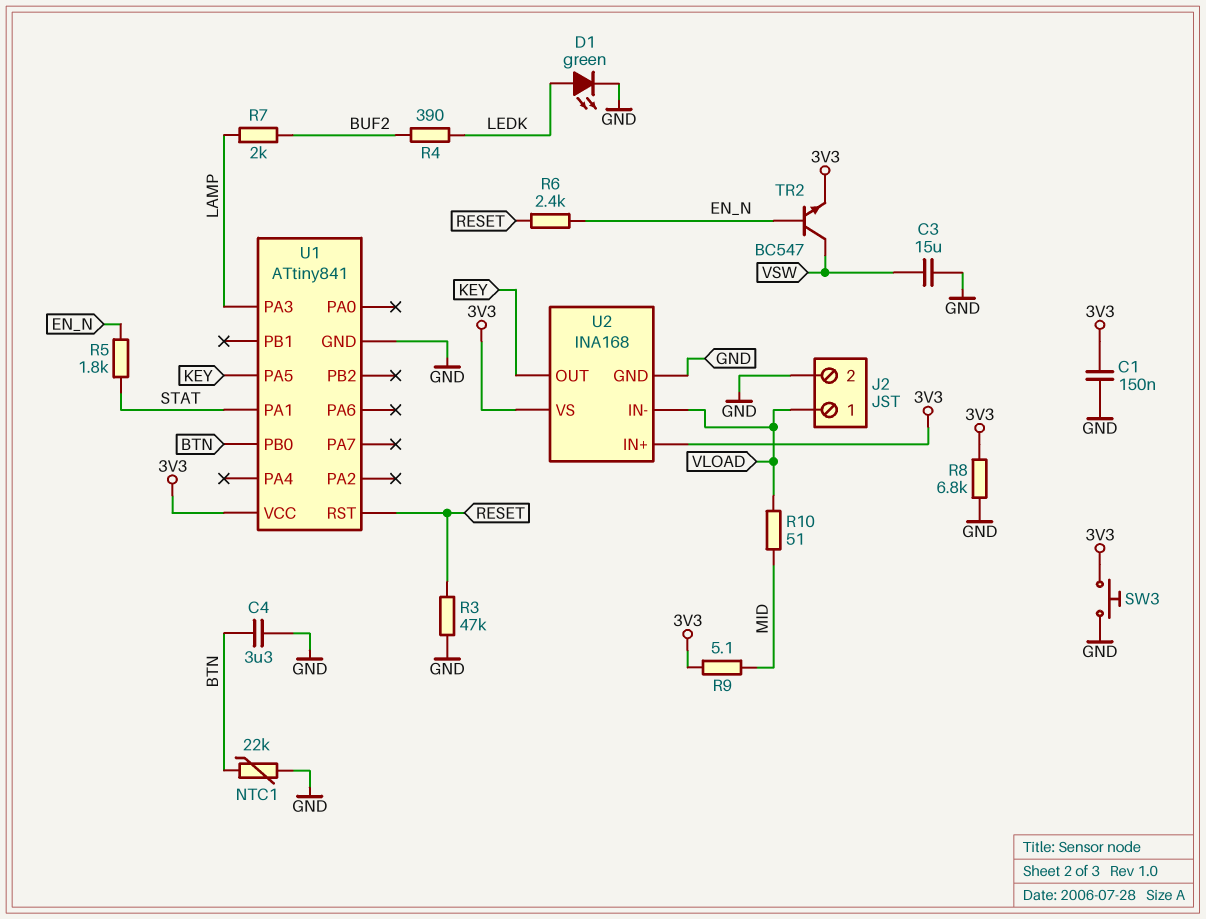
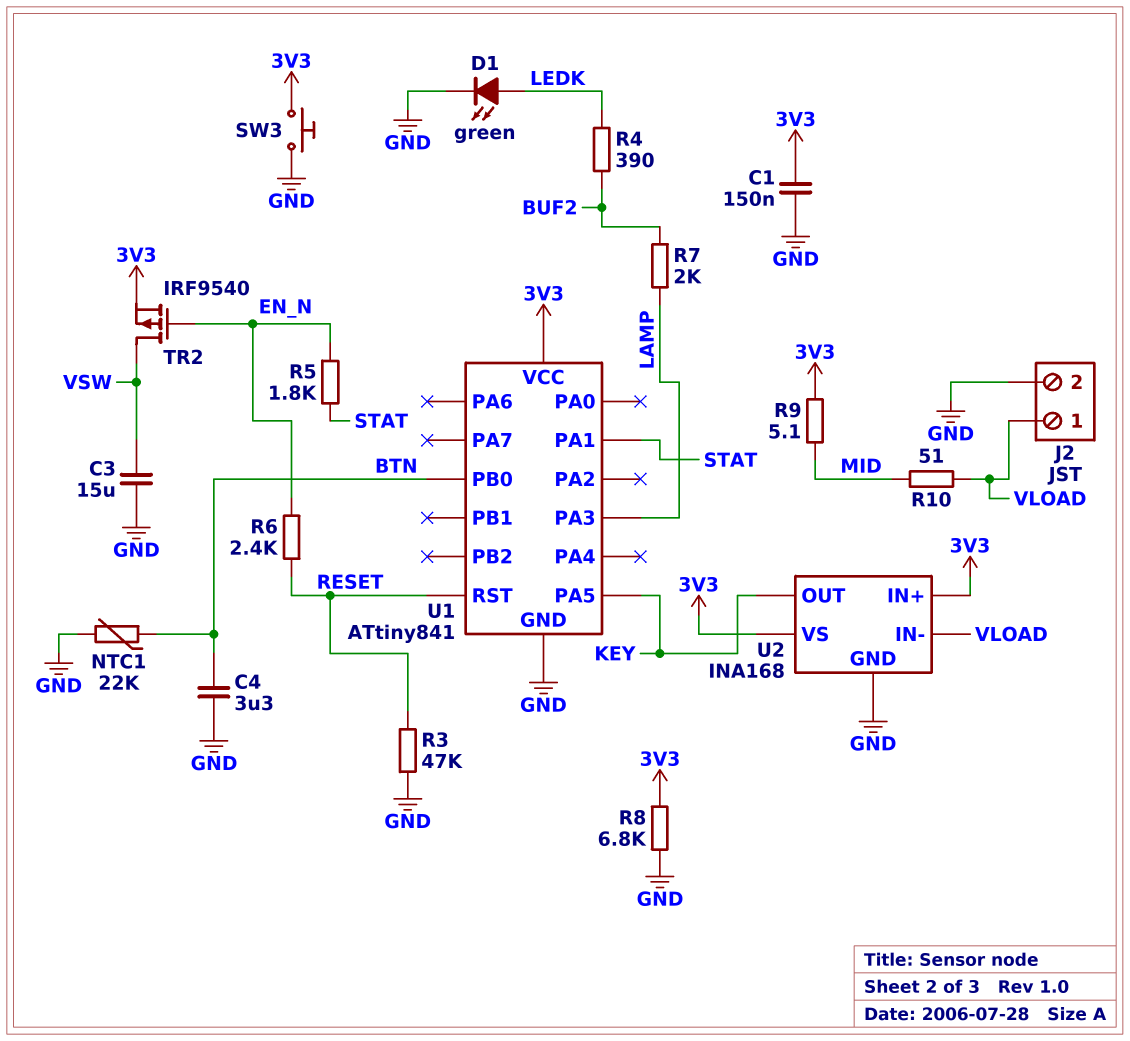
TR2: NPN BC547 (B EN_N, C VSW, E 3V3) -> PMOS IRF9540 (G EN_N, D VSW, S 3V3)

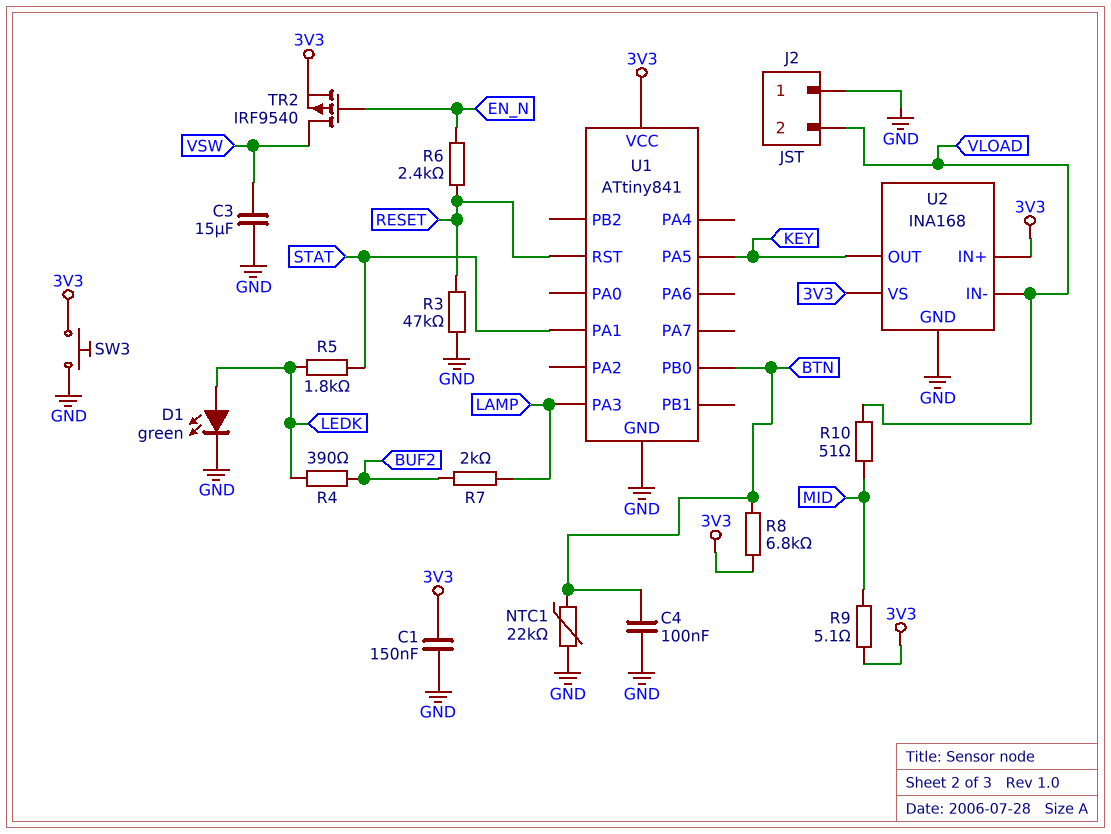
C4: 3.3uF (BTN, GND) -> 100nF (BTN, GND)
J2 pin 1: VLOAD -> GND
J2 pin 2: GND -> VLOAD
R5: 1.8k (EN_N, STAT) -> 1.8k (LEDK, STAT)
R8: 6.8k (3V3, GND) -> 6.8k (3V3, BTN)

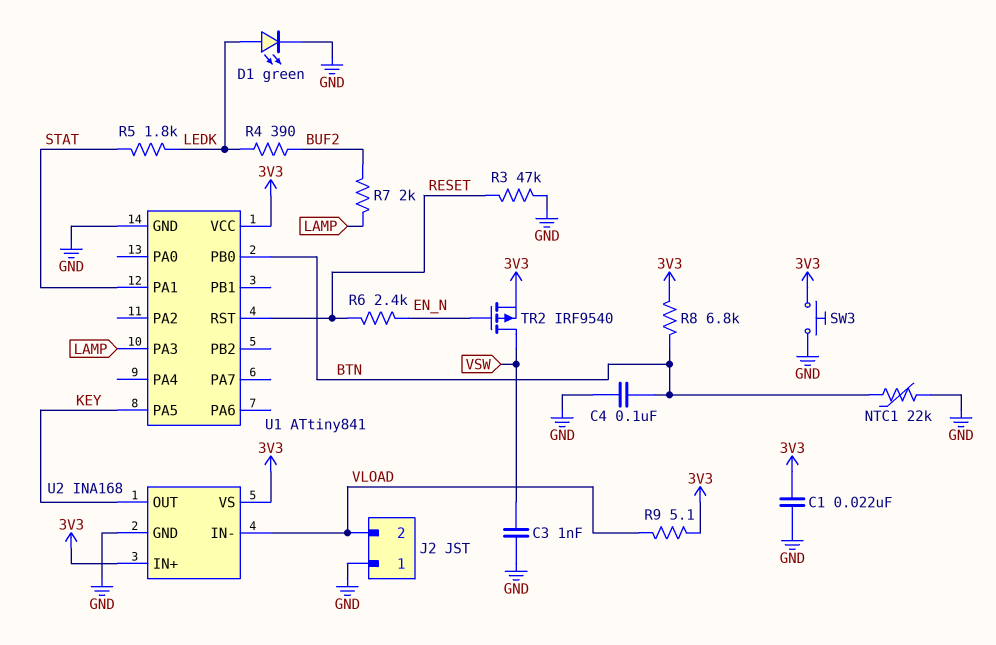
C1: 150nF (3V3, GND) -> 22nF (3V3, GND)
C3: 15uF (GND, VSW) -> 1nF (GND, VSW)
R9: 5.1 (3V3, MID) -> 5.1 (3V3, VLOAD)
R10: 51 (MID, VLOAD) -> none

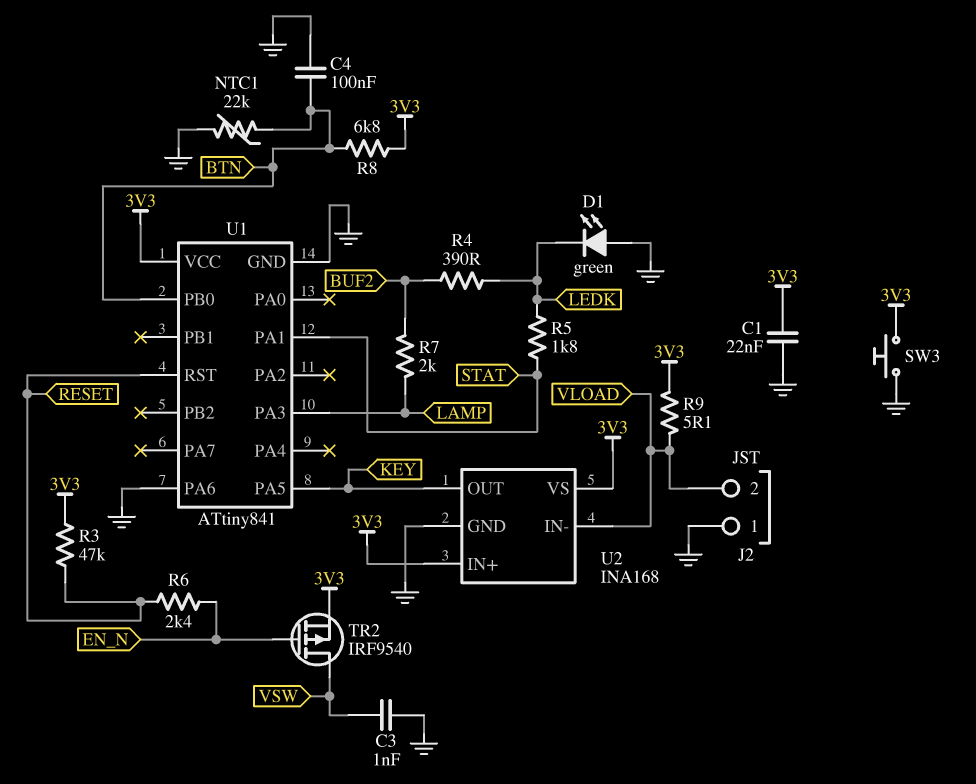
D1: LED green (A LEDK, K GND) -> LED green (A GND, K LEDK)
R3: 47k (GND, RESET) -> 47k (3V3, RESET)
U1 pin PA6: none -> GND

